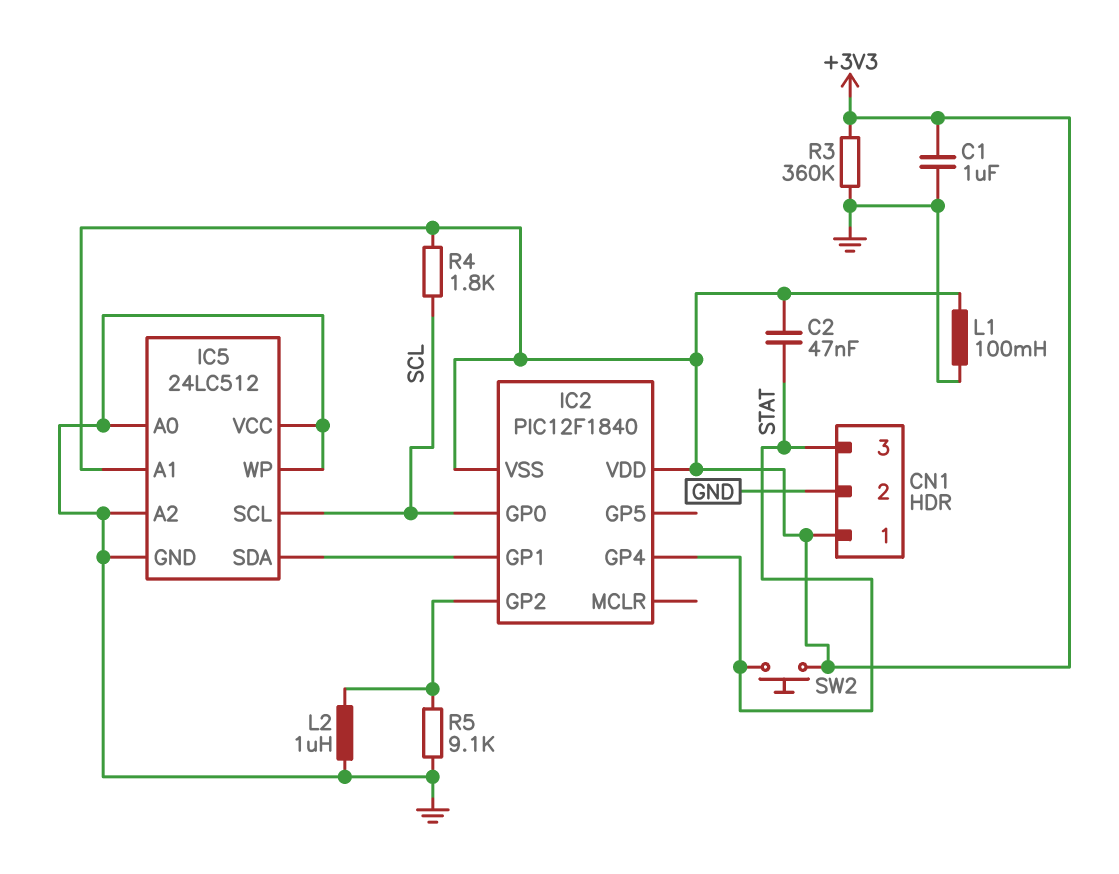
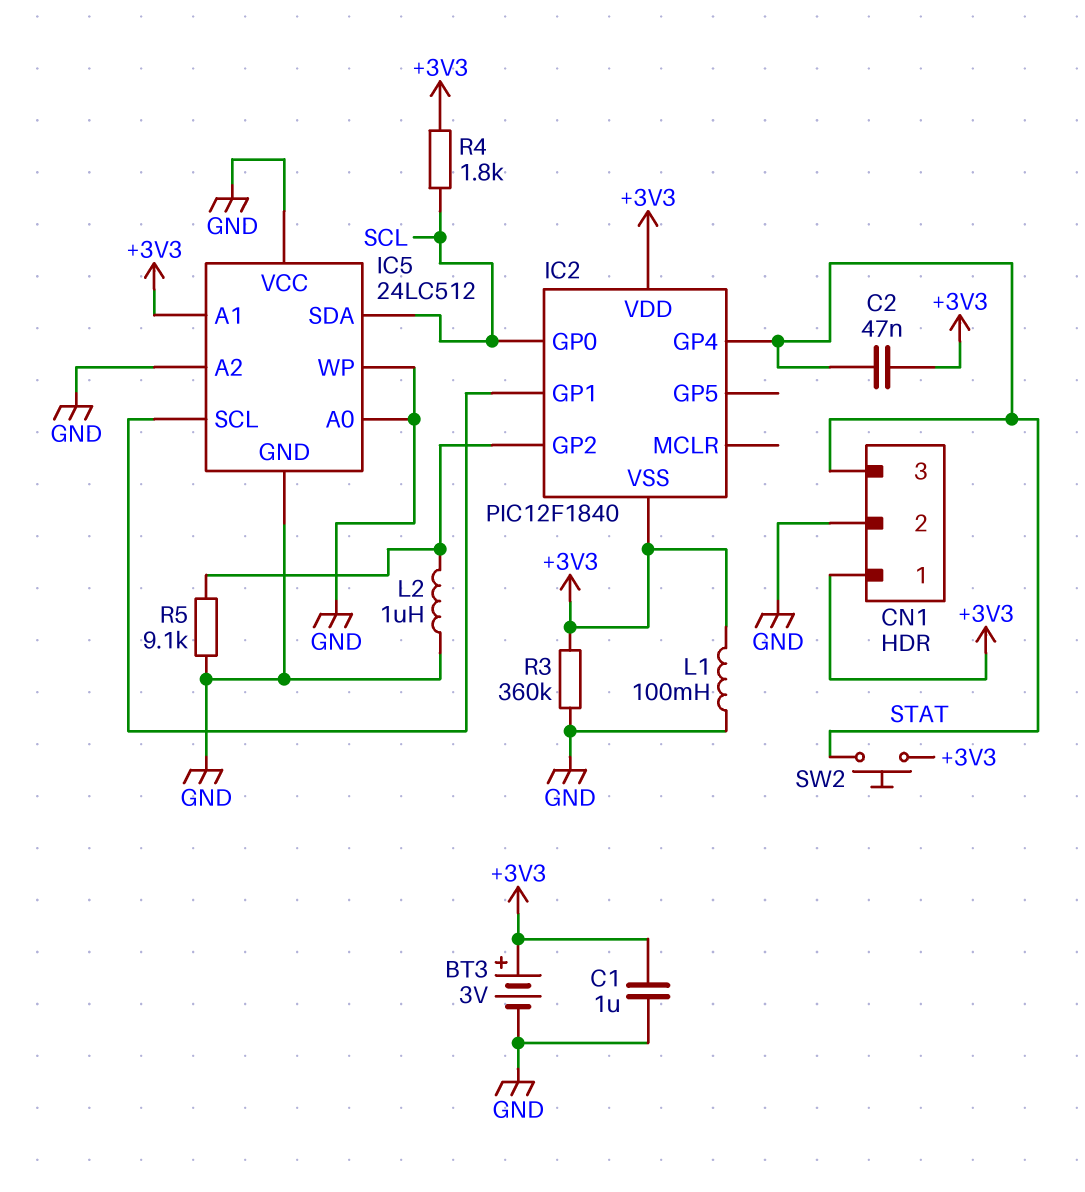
BT3: none -> 3V (plus +3V3, minus GND)
IC5 pin SCL: SCL -> IC2/GP1
IC5 pin SDA: IC2/GP1 -> SCL

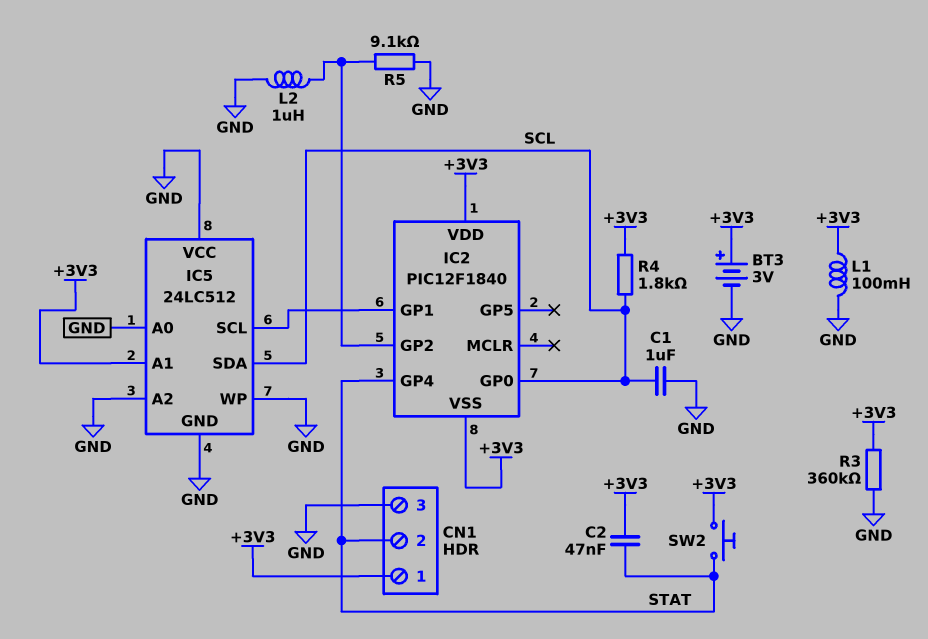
C1: 1uF (+3V3, GND) -> 1uF (GND, SCL)
CN1 pin 2: GND -> STAT
CN1 pin 3: STAT -> GND

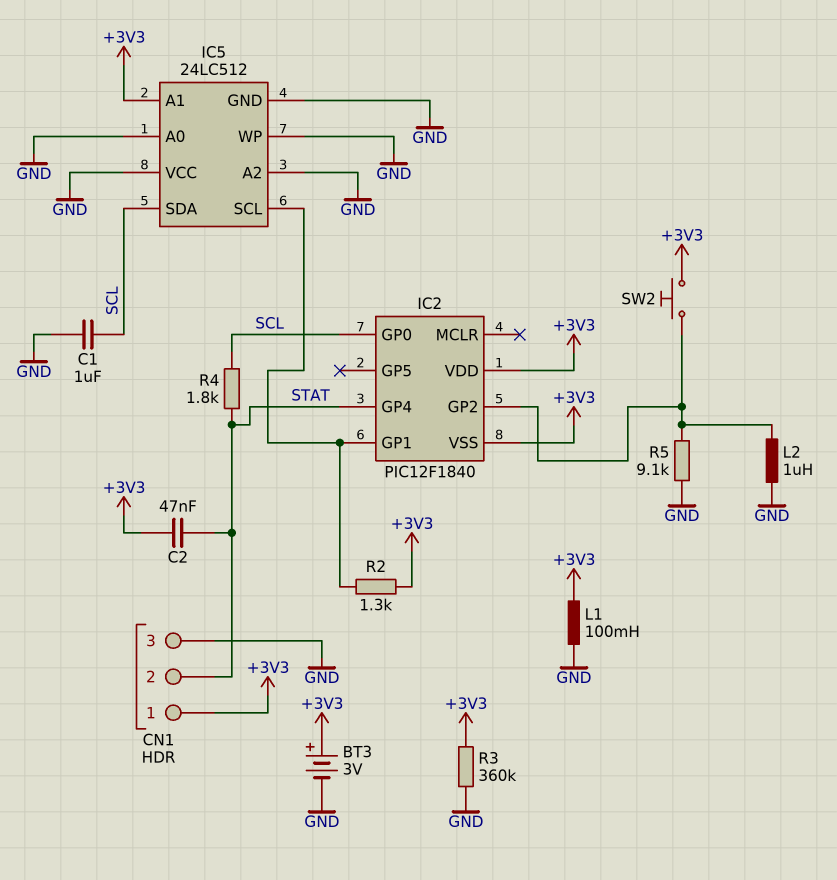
R2: none -> 1.3k (+3V3, IC2/GP1)
R4: 1.8k (+3V3, SCL) -> 1.8k (SCL, STAT)
SW2: button (+3V3, STAT) -> button (+3V3, IC2/GP2)

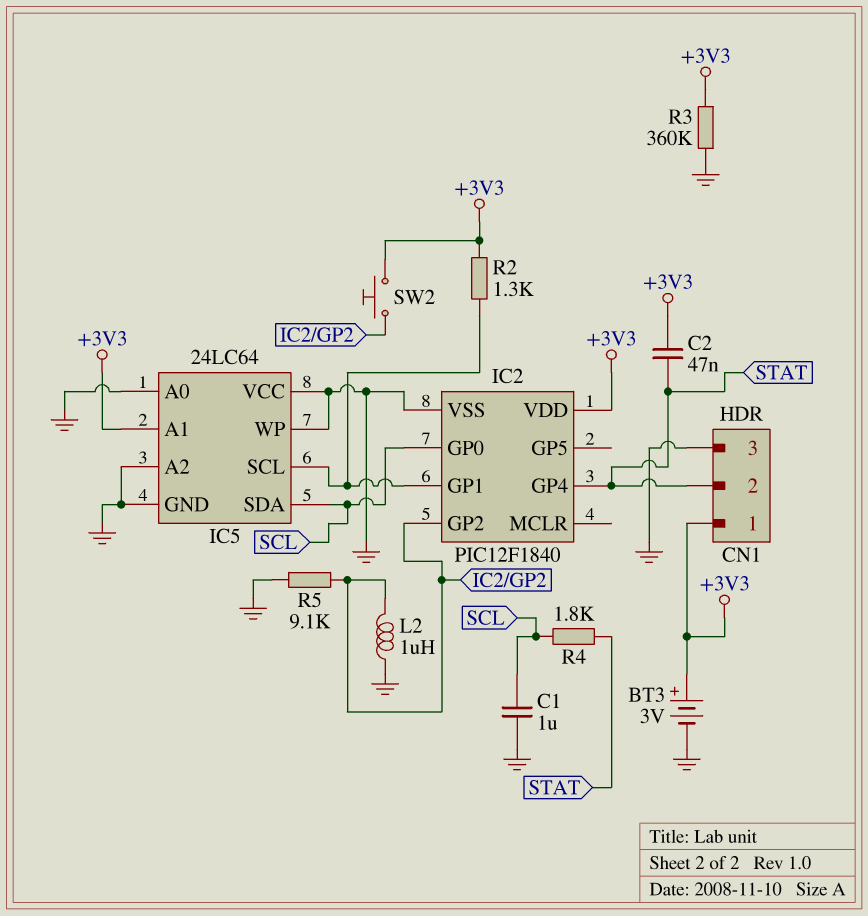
IC2 pin VSS: +3V3 -> GND
IC5: 24LC512 -> 24LC64
L1: 100mH (+3V3, GND) -> none

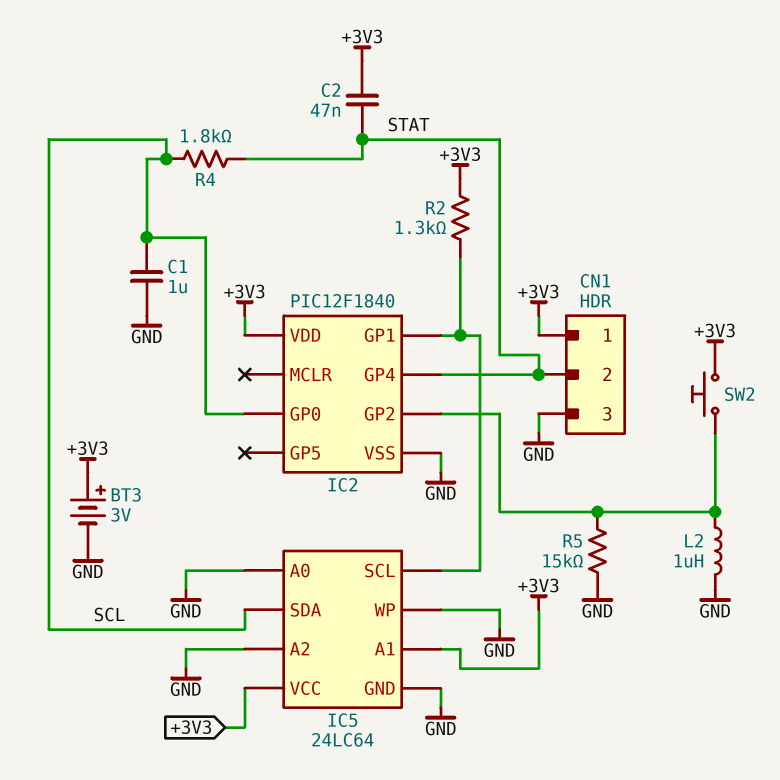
IC5 pin VCC: GND -> +3V3
R3: 360k (+3V3, GND) -> none
R5: 9.1k (GND, IC2/GP2) -> 15k (GND, IC2/GP2)

